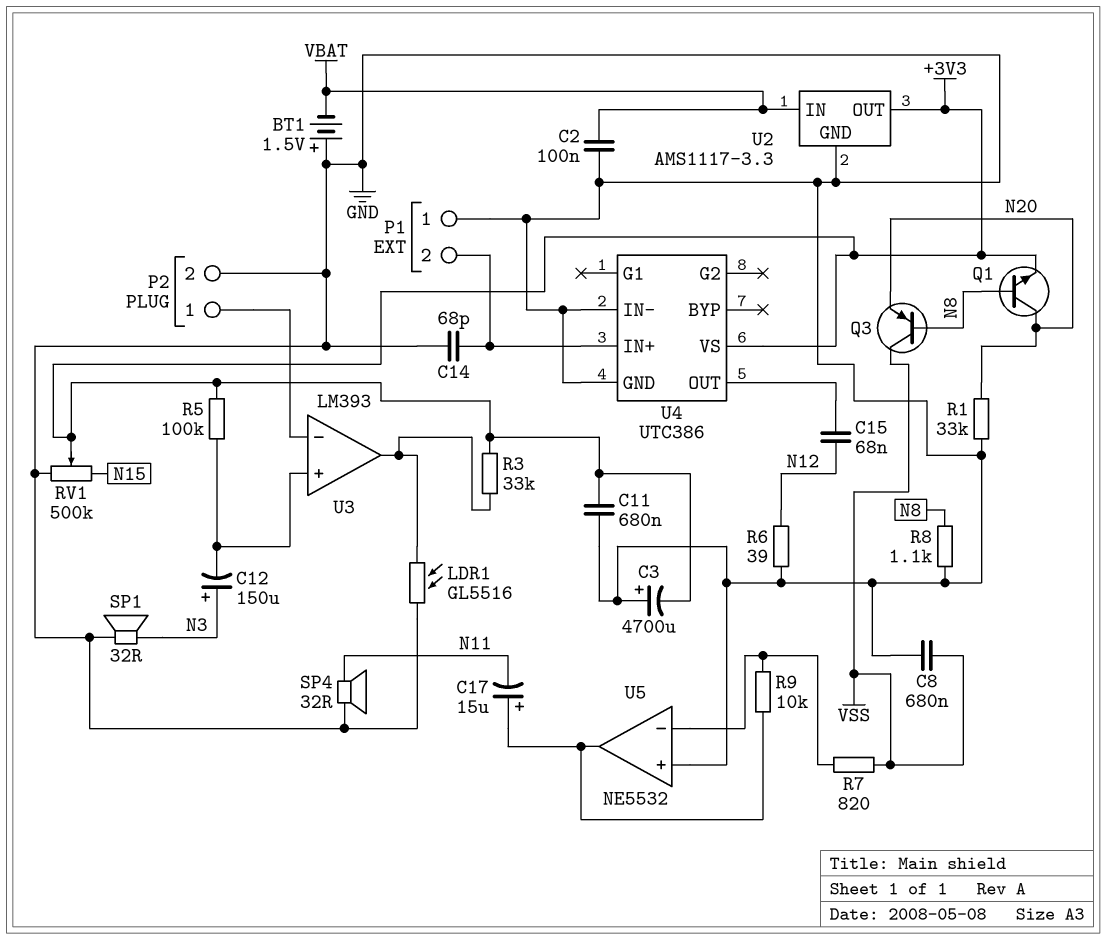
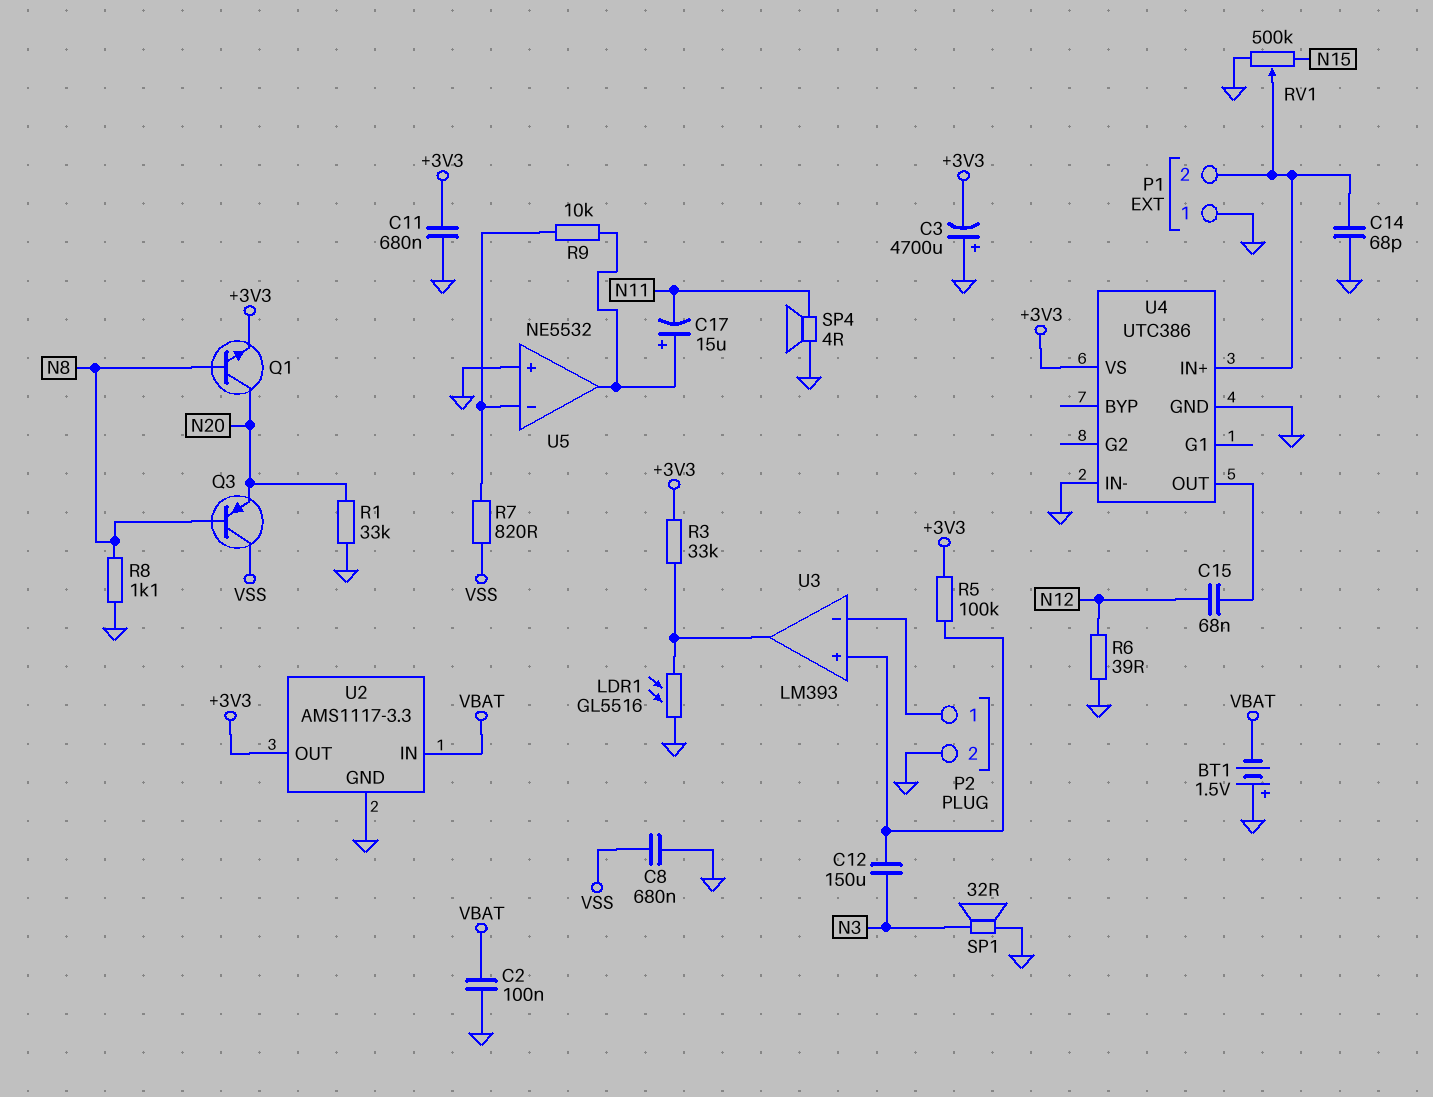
C12: 150uF (plus N3, minus U3/in+) -> 150uF (N3, U3/in+)
RV1: 500k (GND, N15, wiper +3V3) -> 500k (GND, N15, wiper P1/2)
SP4: speaker 32R (GND, N11) -> speaker 4R (GND, N11)

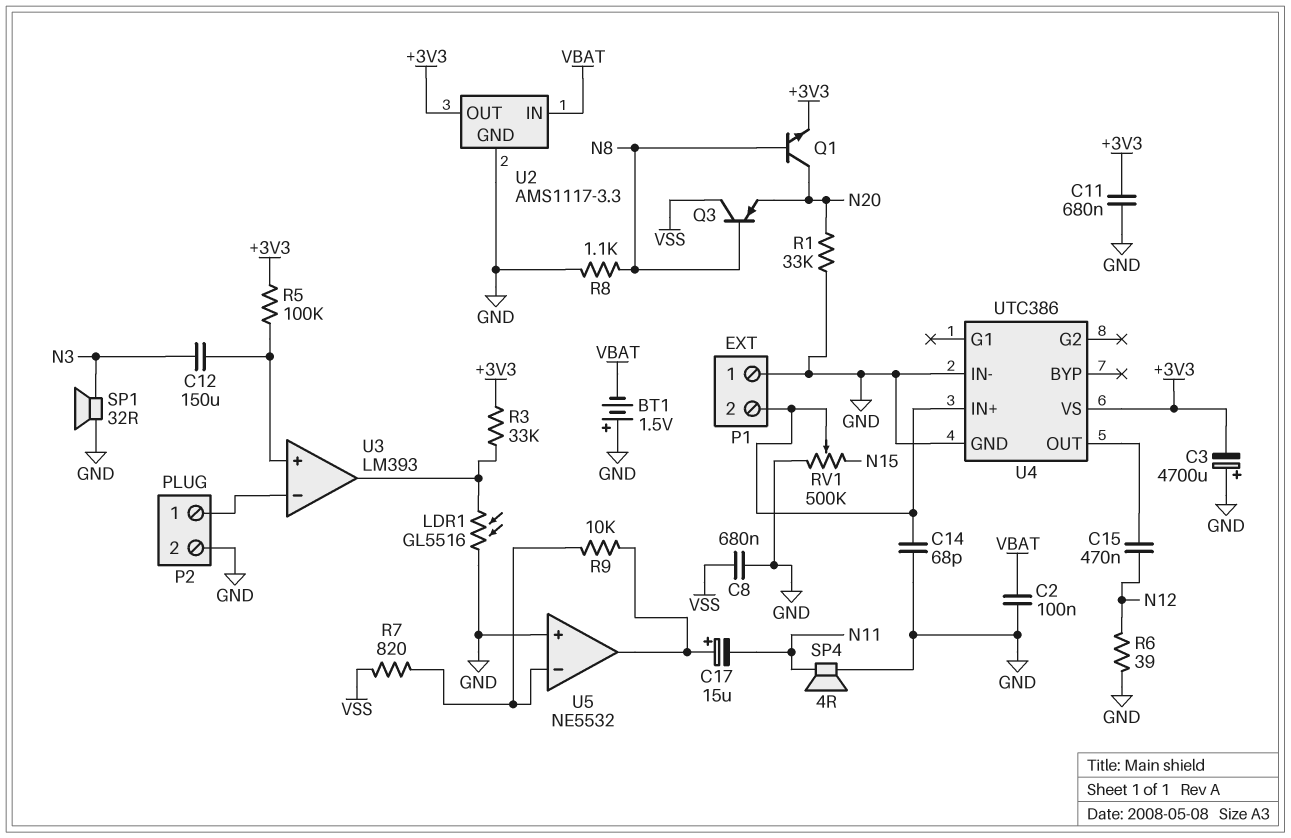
C15: 68nF (N12, U4/OUT) -> 470nF (N12, U4/OUT)

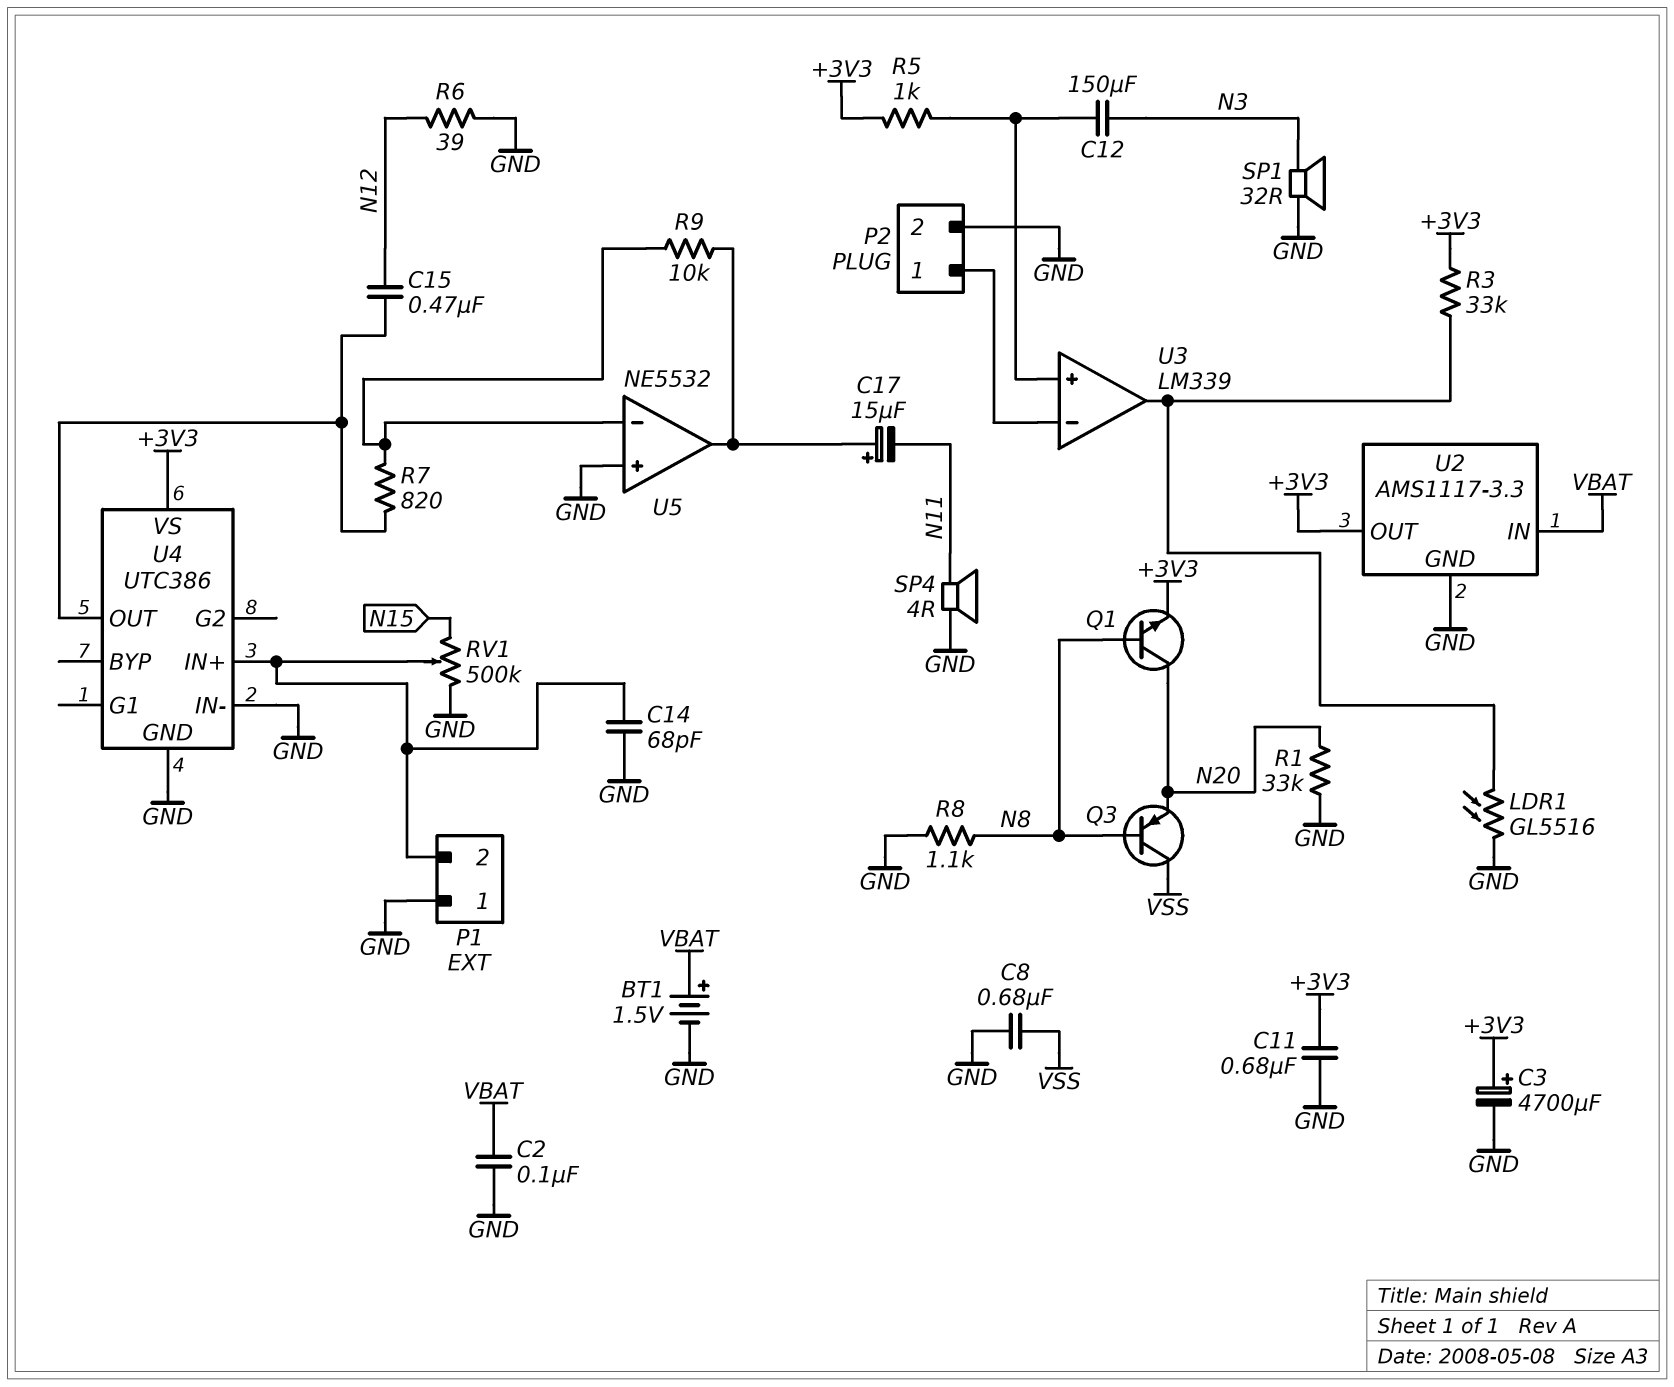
BT1: 1.5V (plus GND, minus VBAT) -> 1.5V (plus VBAT, minus GND)
C3: 4700uF (plus GND, minus +3V3) -> 4700uF (plus +3V3, minus GND)
R5: 100k (+3V3, U3/in+) -> 1k (+3V3, U3/in+)
R7: 820 (U5/in-, VSS) -> 820 (U4/OUT, U5/in-)
U3: LM393 -> LM339

